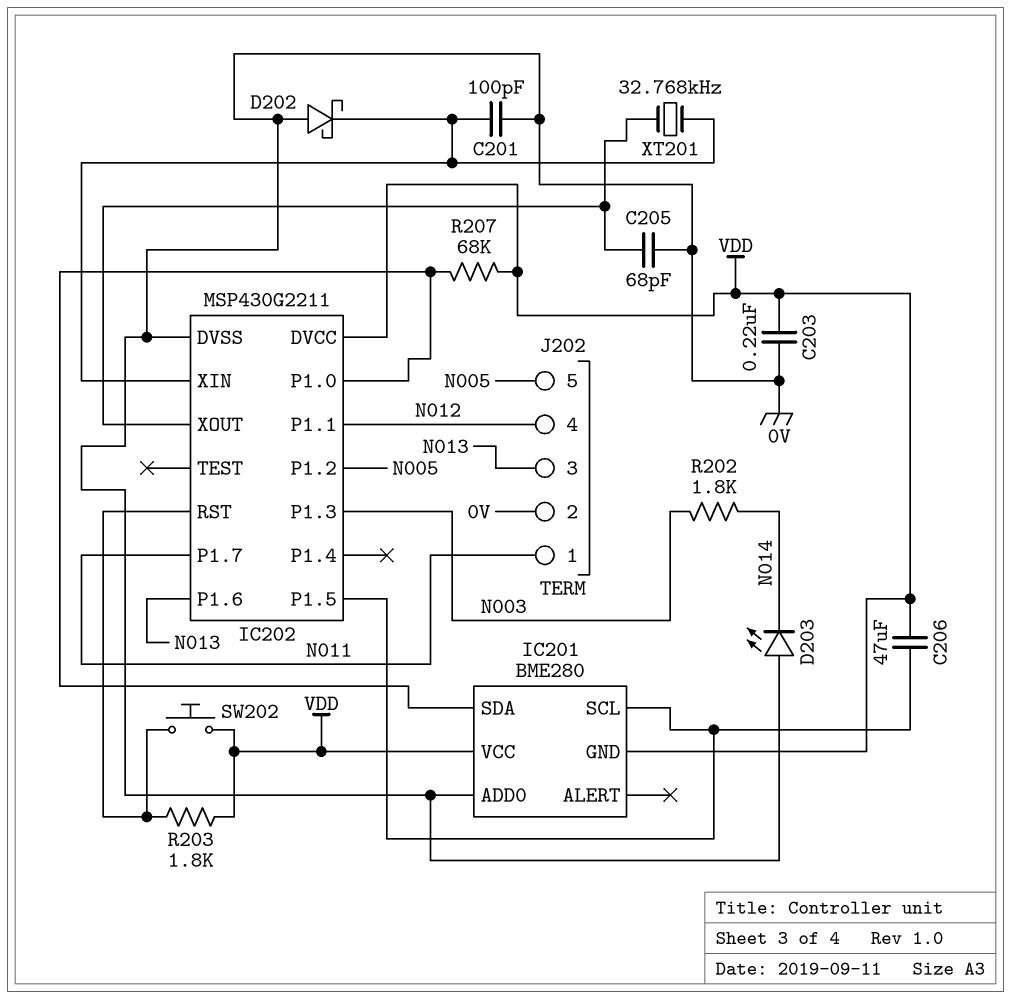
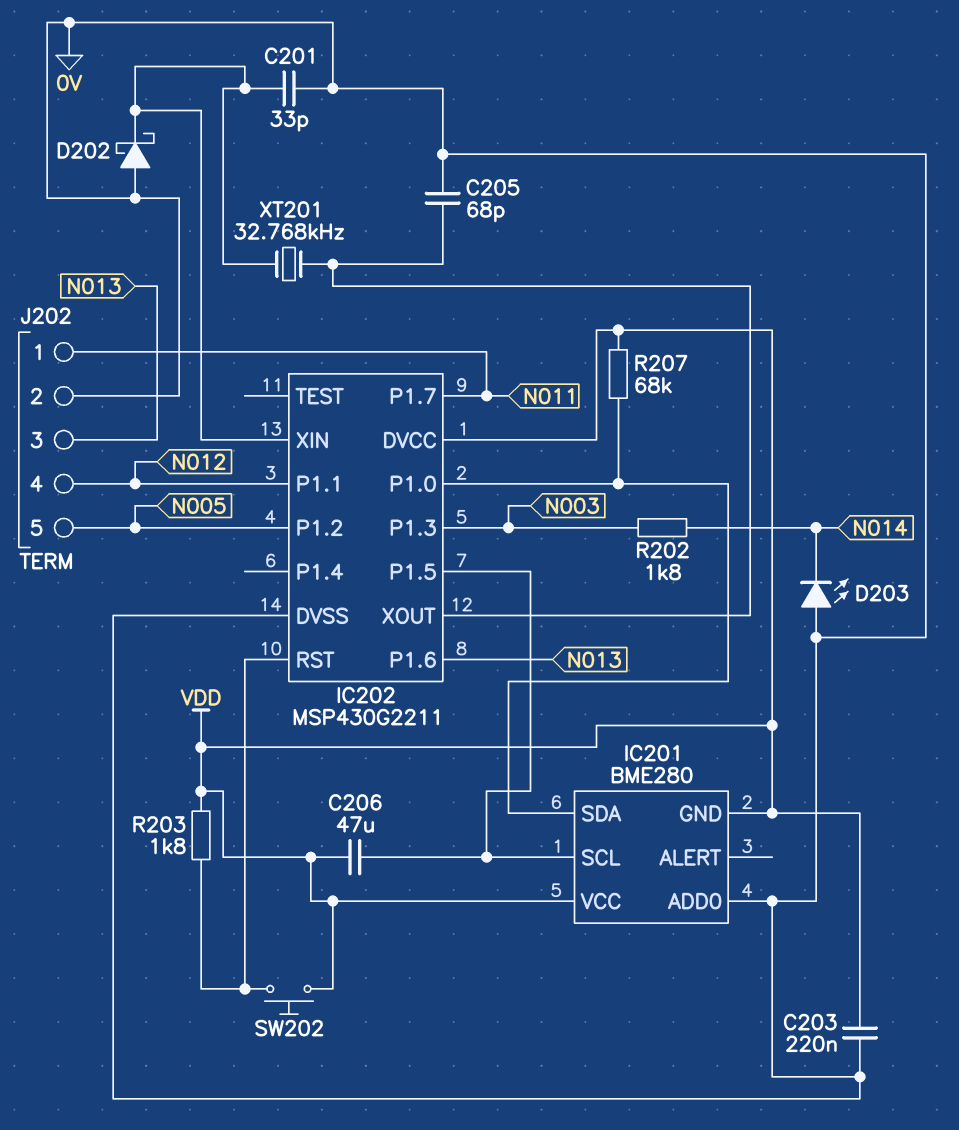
C201: 100pF (0V, IC202/XIN) -> 33pF (0V, IC202/XIN)

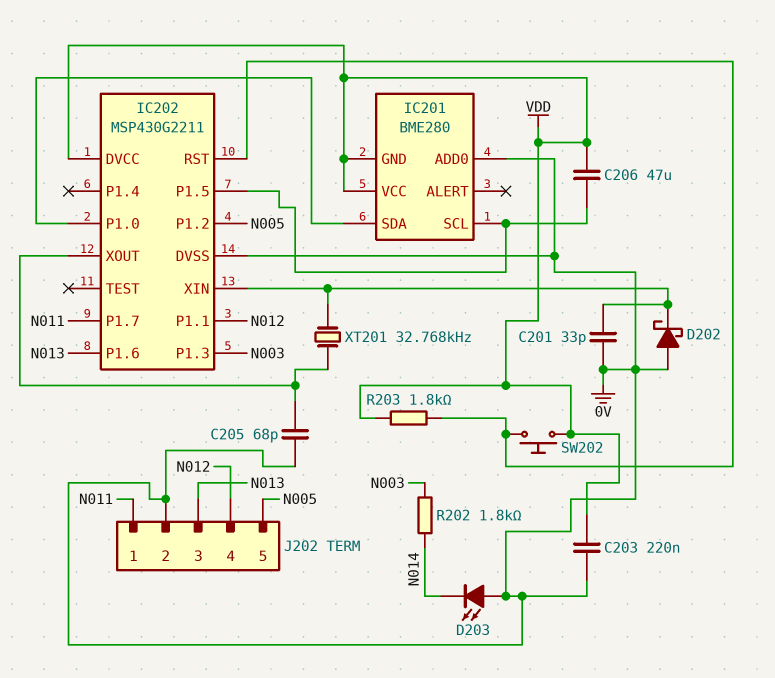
R207: 68k (IC201/SDA, VDD) -> none

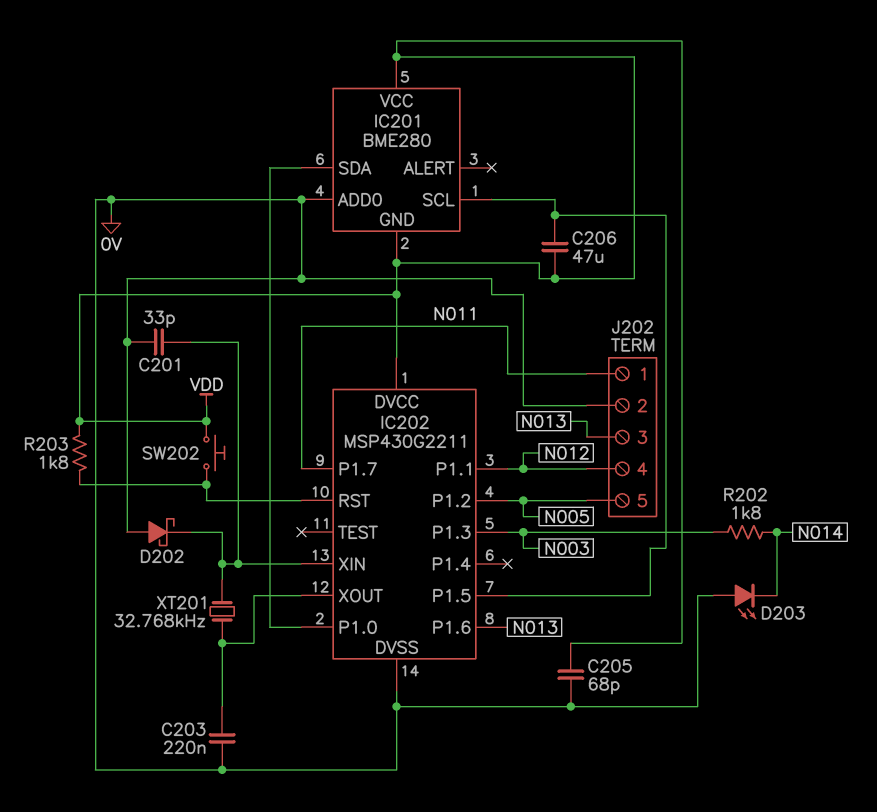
C203: 220nF (0V, VDD) -> 220nF (0V, IC202/XOUT)
C205: 68pF (0V, IC202/XOUT) -> 68pF (0V, VDD)

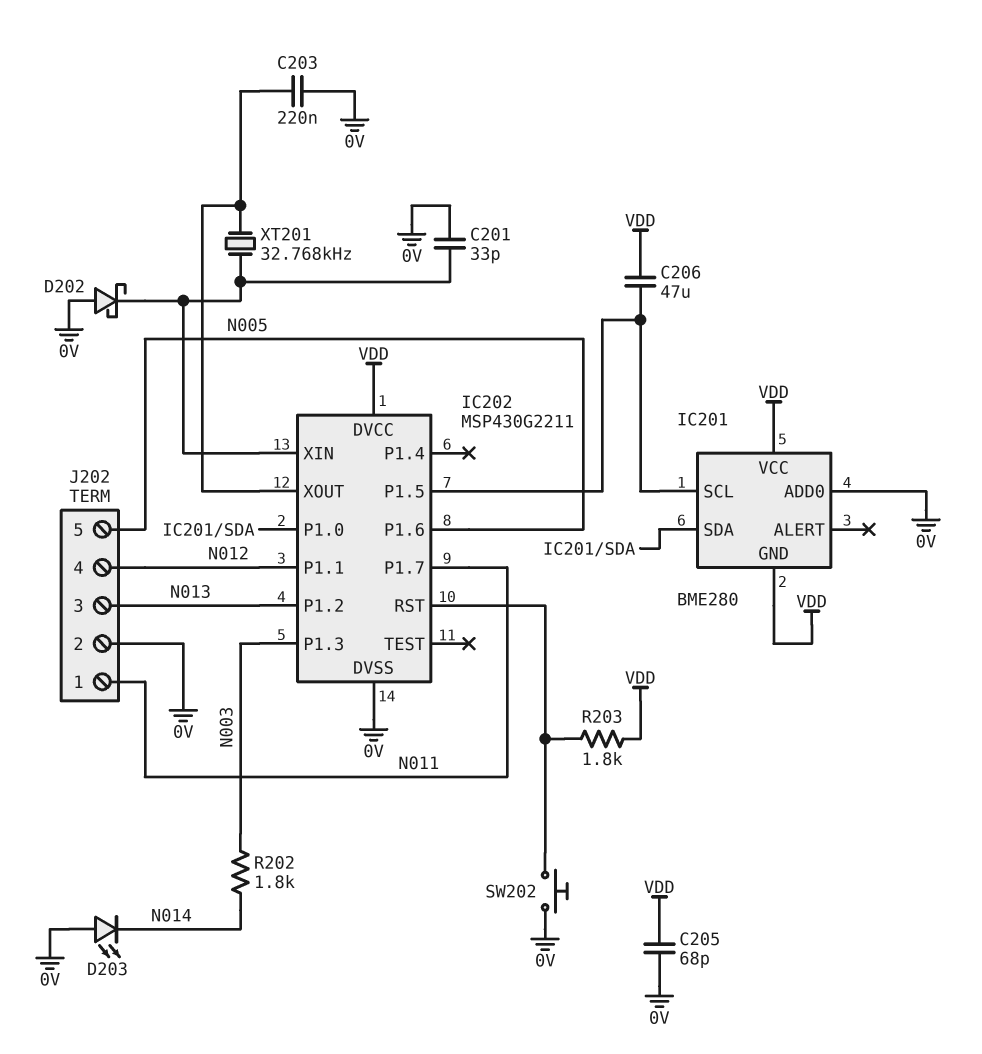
IC202 pin P1.2: N005 -> N013
IC202 pin P1.6: N013 -> N005
SW202: button (IC202/RST, VDD) -> button (0V, IC202/RST)

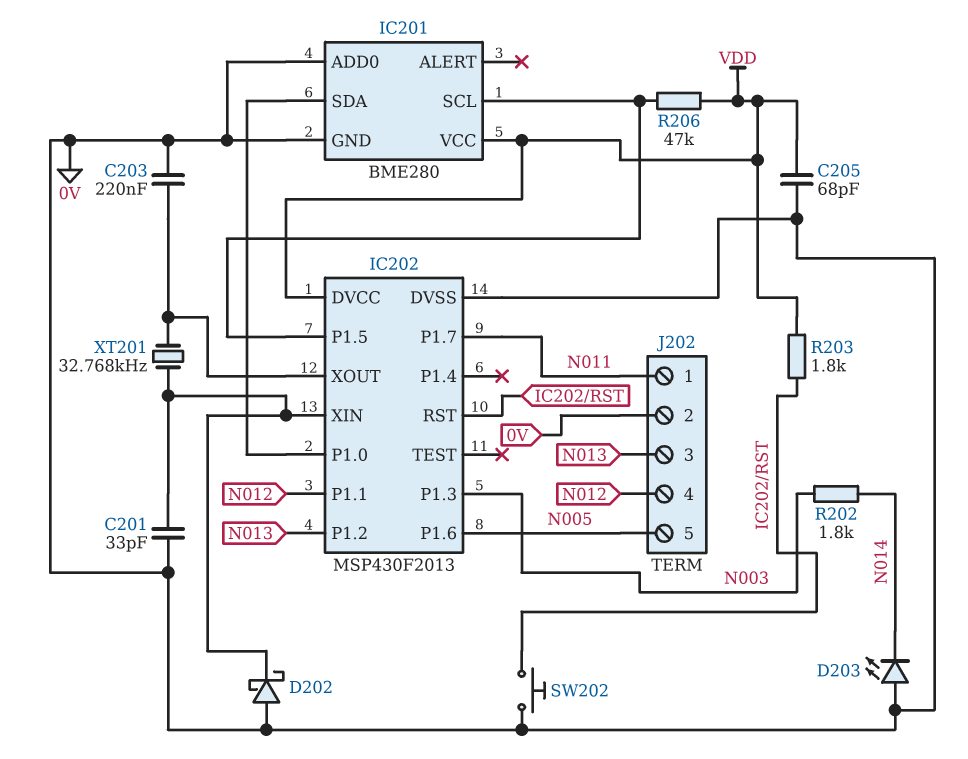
C206: 47uF (IC201/SCL, VDD) -> none
IC201 pin GND: VDD -> 0V
IC202: MSP430G2211 -> MSP430F2013
R206: none -> 47k (IC201/SCL, VDD)

